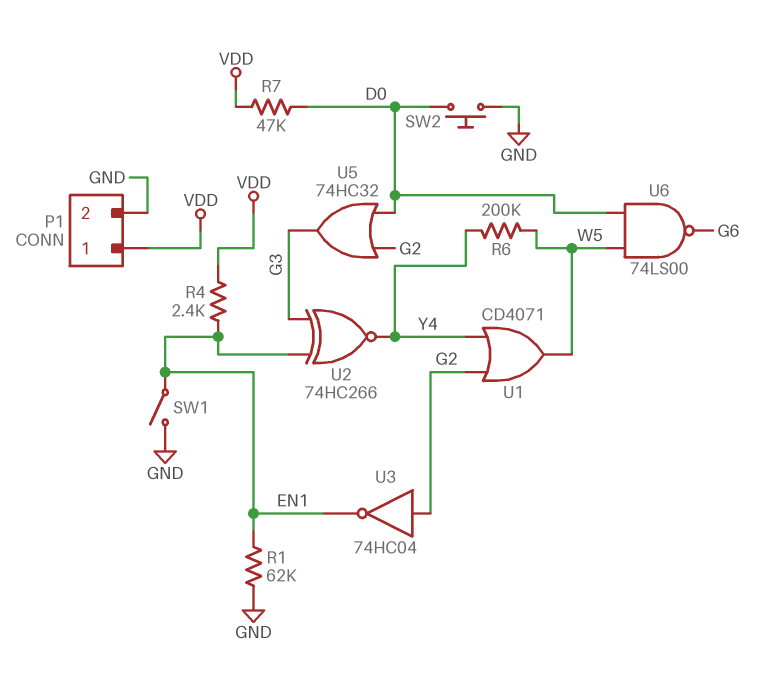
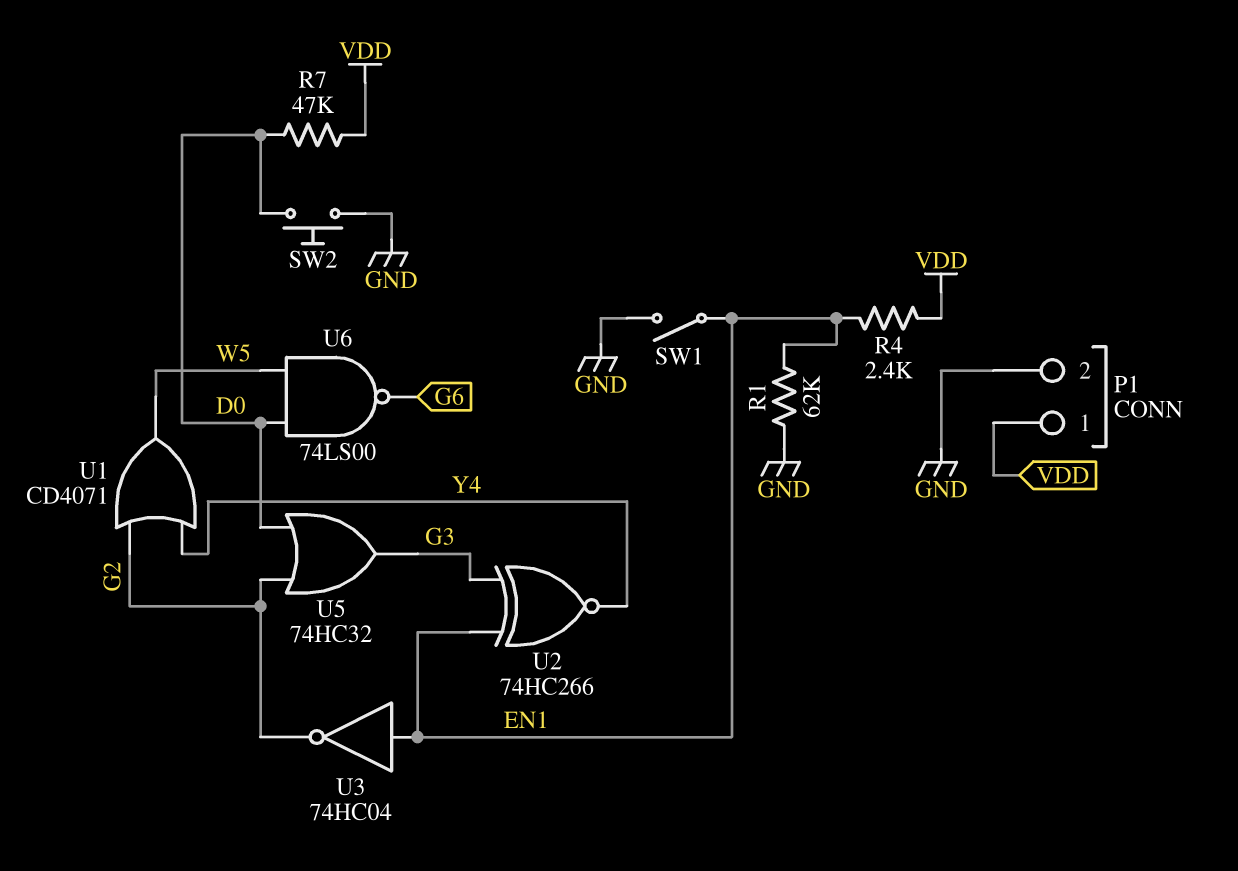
R6: 200k (W5, Y4) -> none
U3: NOT 74HC04 (in G2, out EN1) -> NOT 74HC04 (in EN1, out G2)

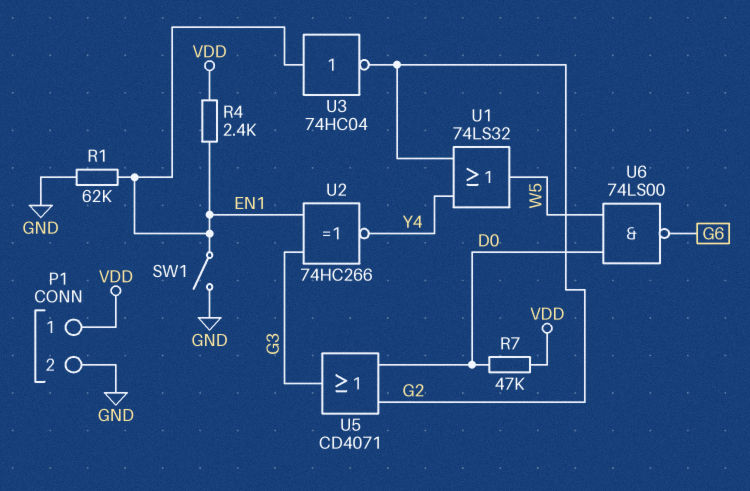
SW2: button (D0, GND) -> none
U1: OR CD4071 (in G2, in Y4, out W5) -> OR 74LS32 (in G2, in Y4, out W5)
U5: OR 74HC32 (in D0, in G2, out G3) -> OR CD4071 (in D0, in G2, out G3)

